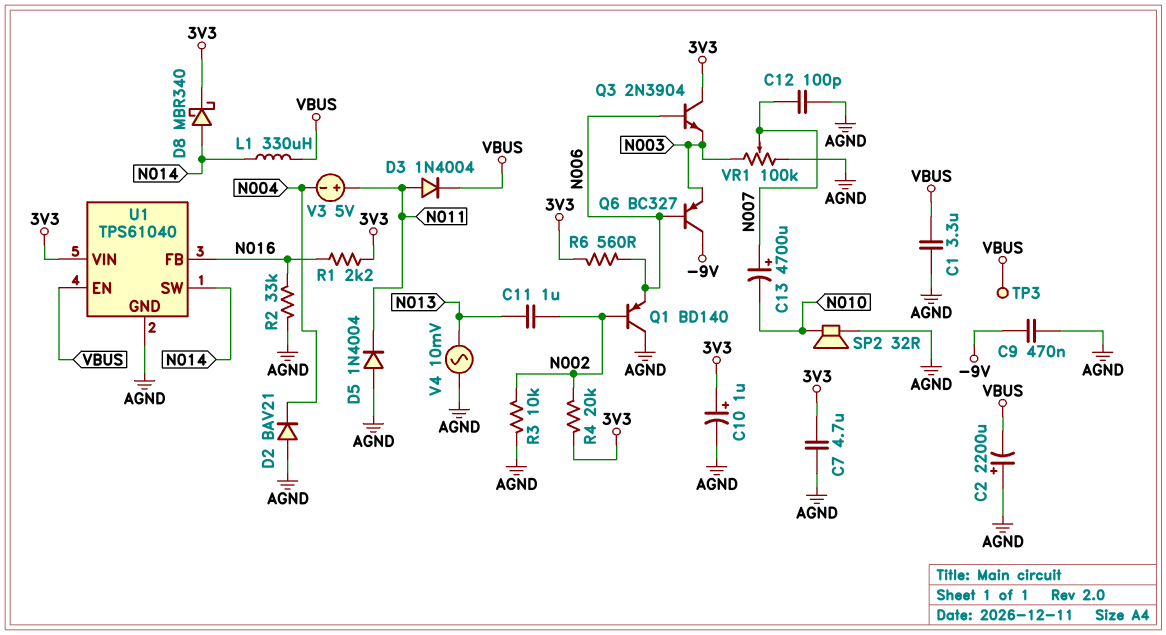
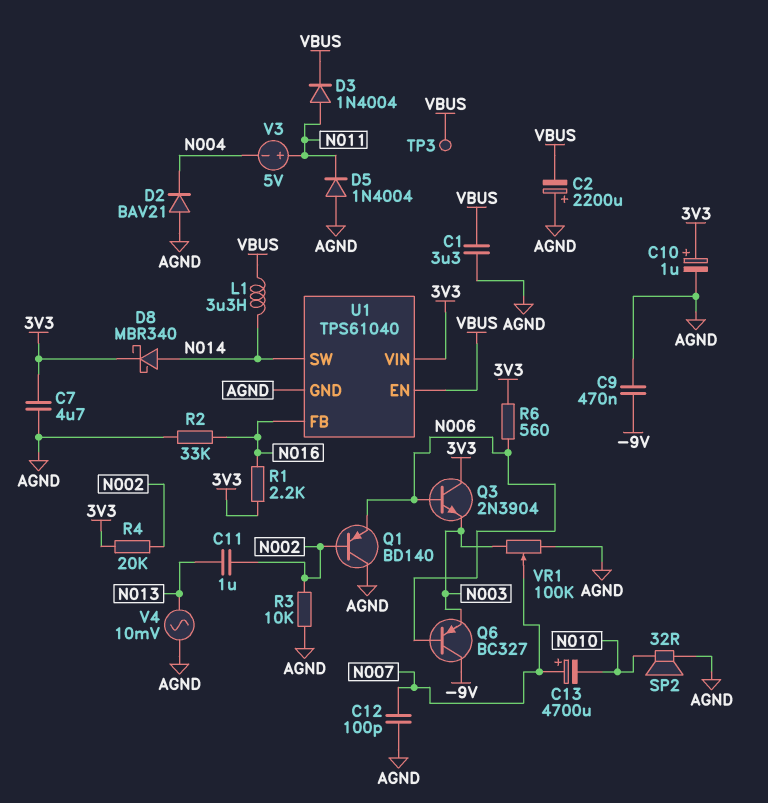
L1: 330uH (N014, VBUS) -> 3.3uH (N014, VBUS)

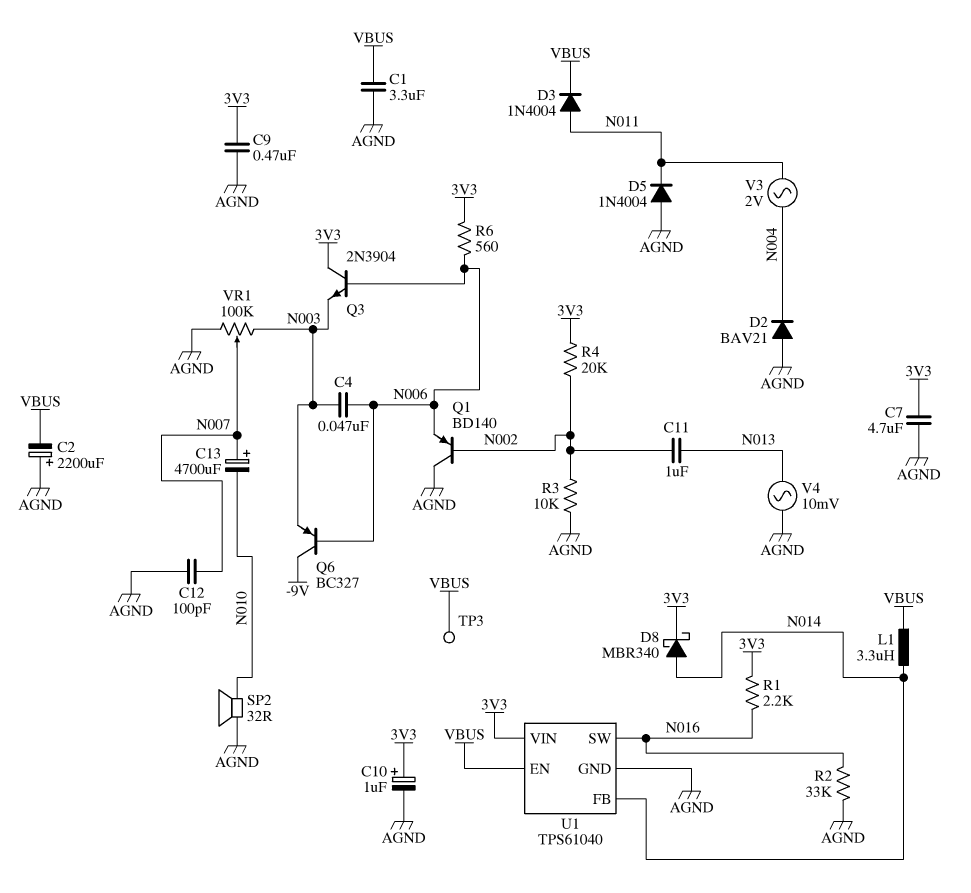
C4: none -> 47nF (N003, N006)
C9: 470nF (-9V, AGND) -> 470nF (3V3, AGND)
U1 pin FB: N016 -> N014
U1 pin SW: N014 -> N016
V3: 5V (plus N011, minus N004) -> AC 2V (N004, N011)

